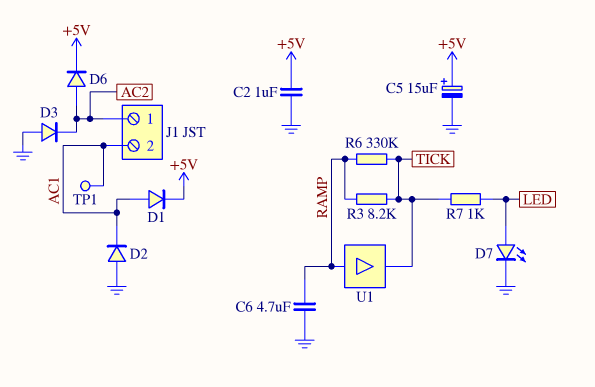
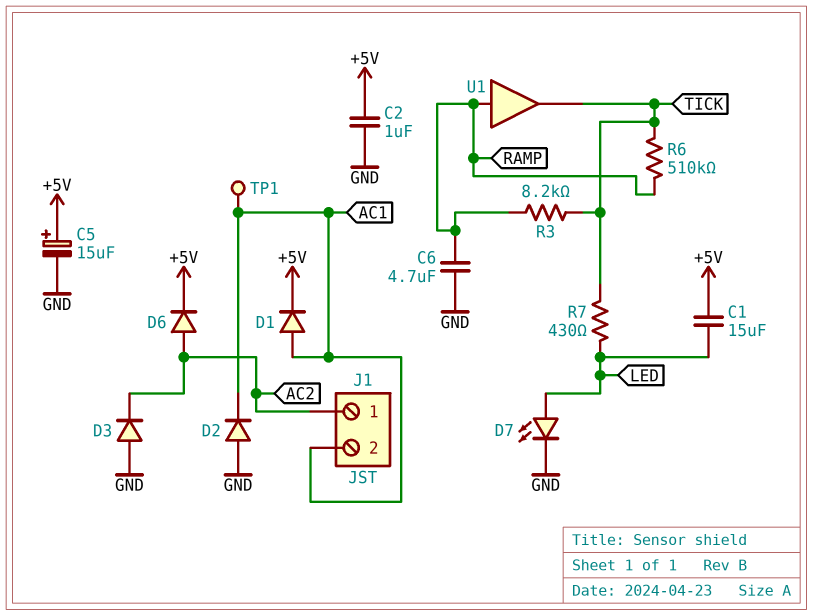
C1: none -> 15uF (+5V, LED)
R6: 330k (RAMP, TICK) -> 510k (RAMP, TICK)
R7: 1k (LED, TICK) -> 430 (LED, TICK)

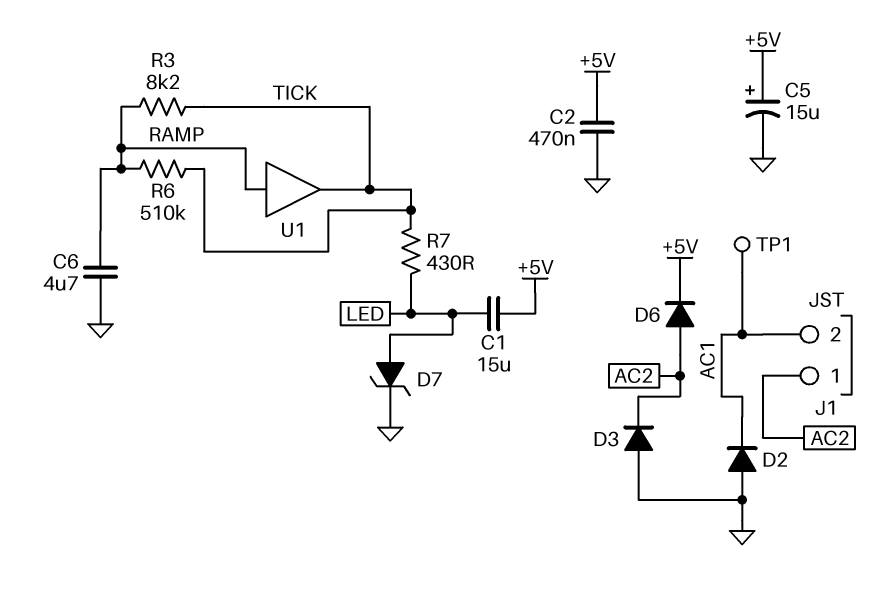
C2: 1uF (+5V, GND) -> 470nF (+5V, GND)
D1: diode (A AC1, K +5V) -> none
D7: LED (A LED, K GND) -> zener (A LED, K GND)

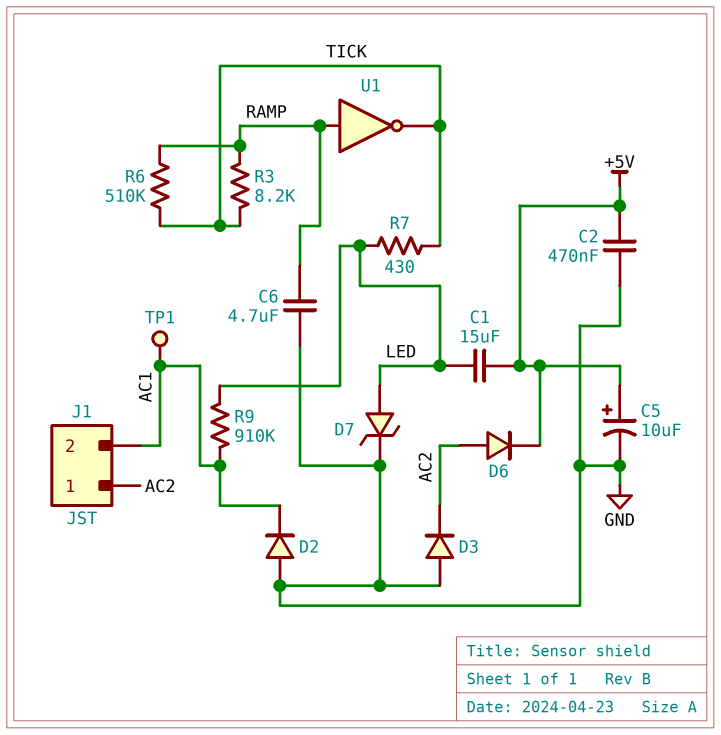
C5: 15uF (plus +5V, minus GND) -> 10uF (plus +5V, minus GND)
R9: none -> 910k (AC1, LED)
U1: buffer (in RAMP, out TICK) -> NOT (in RAMP, out TICK)

